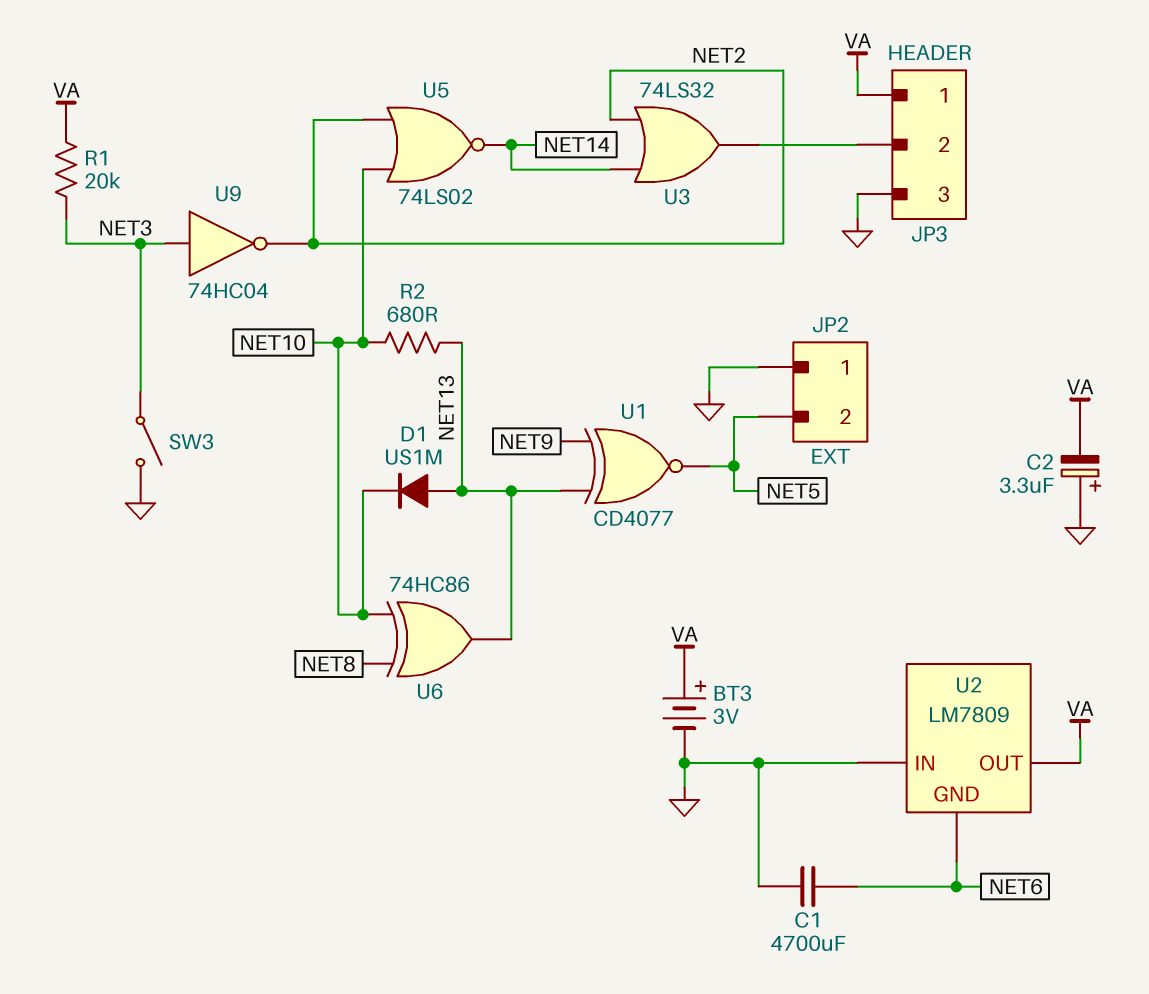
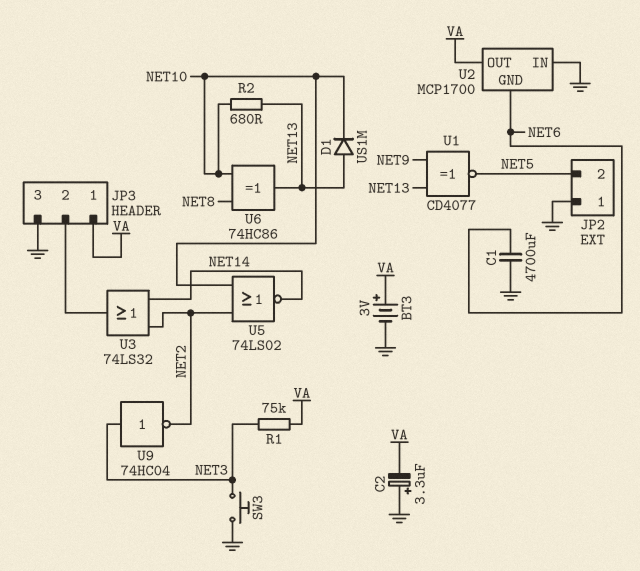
R1: 20k (NET3, VA) -> 75k (NET3, VA)
SW3: switch (GND, NET3) -> button (GND, NET3)
U2: LM7809 -> MCP1700

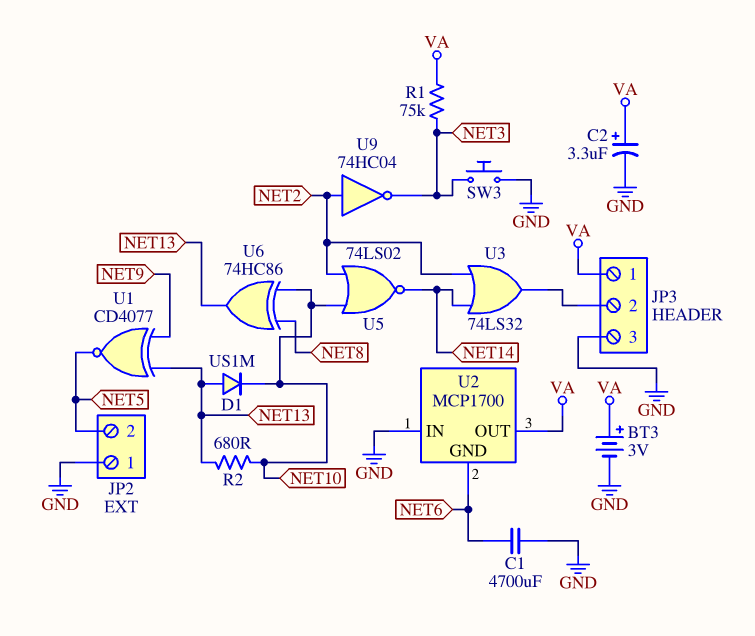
C2: 3.3uF (plus GND, minus VA) -> 3.3uF (plus VA, minus GND)
U9: NOT 74HC04 (in NET3, out NET2) -> NOT 74HC04 (in NET2, out NET3)

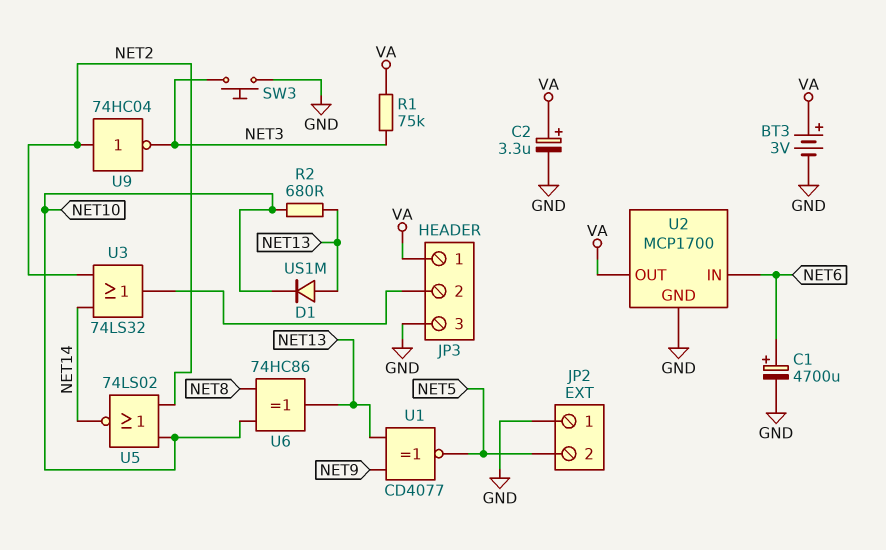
C1: 4700uF (GND, NET6) -> 4700uF (plus NET6, minus GND)
U2 pin GND: NET6 -> GND
U2 pin IN: GND -> NET6

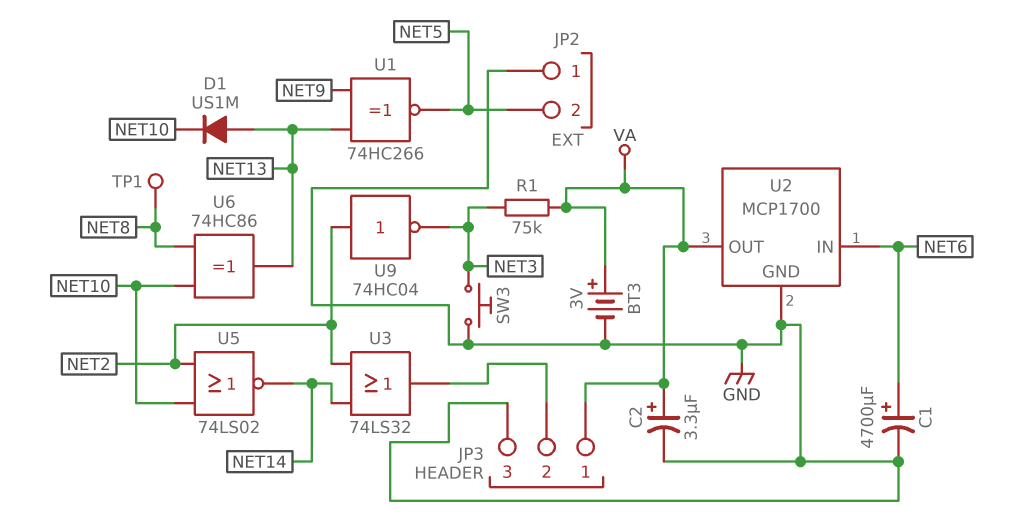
R2: 680 (NET10, NET13) -> none
TP1: none -> test point (NET8)
U1: XNOR CD4077 (in NET9, in NET13, out NET5) -> XNOR 74HC266 (in NET9, in NET13, out NET5)

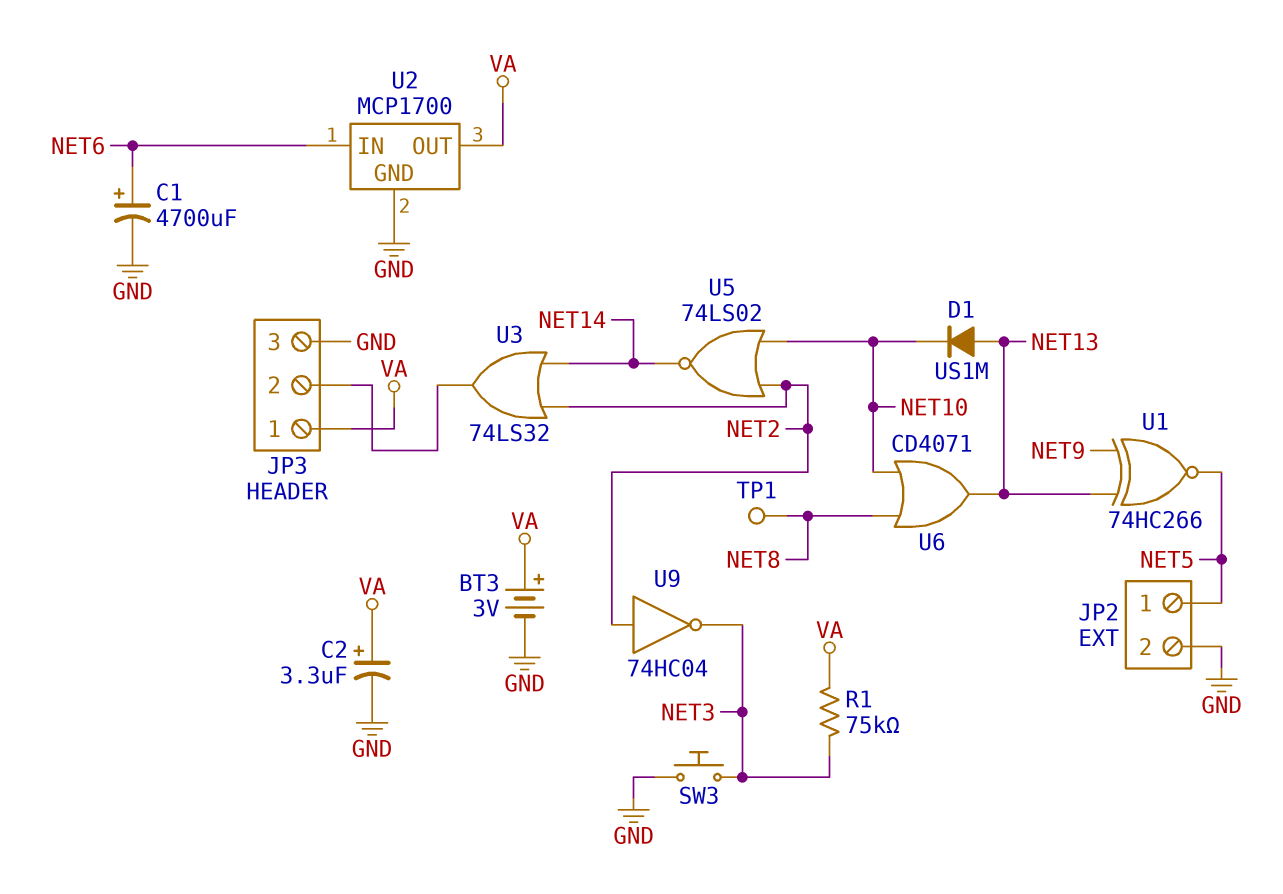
JP2 pin 1: GND -> NET5
JP2 pin 2: NET5 -> GND
U6: XOR 74HC86 (in NET8, in NET10, out NET13) -> OR CD4071 (in NET8, in NET10, out NET13)

